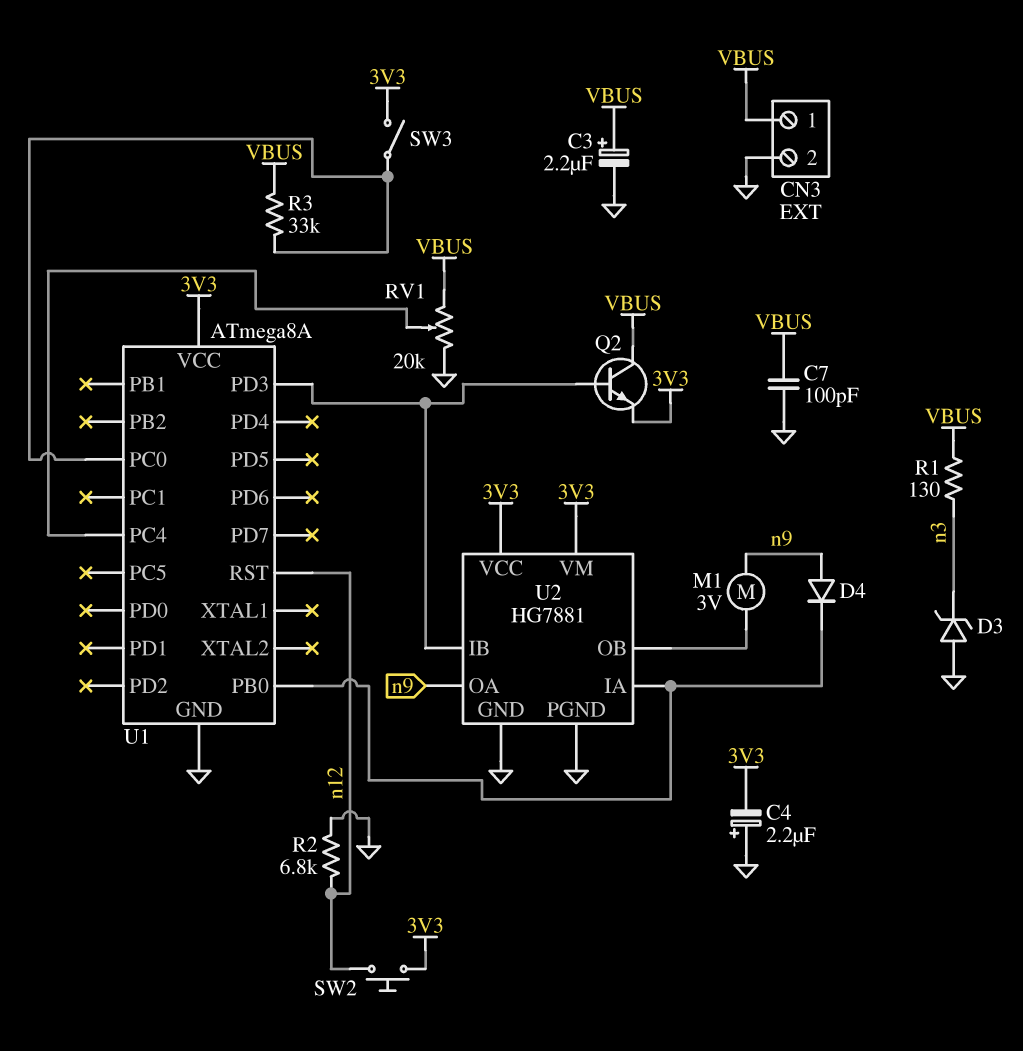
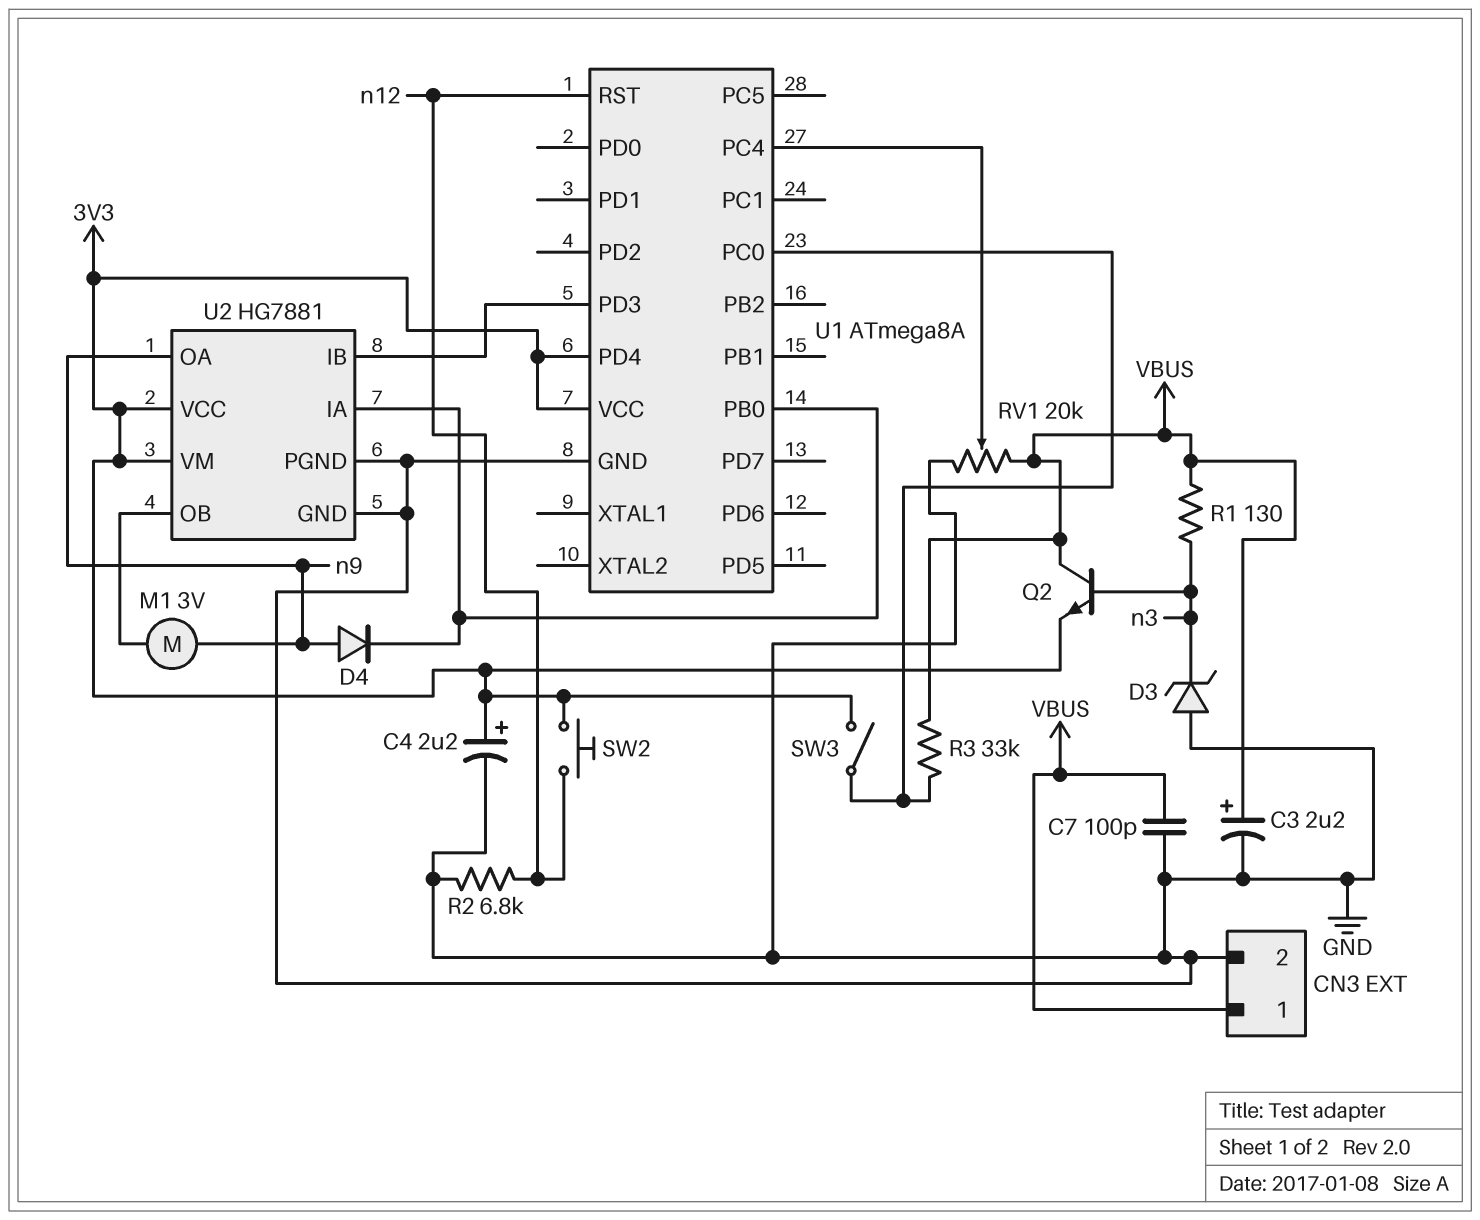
C4: 2.2uF (plus GND, minus 3V3) -> 2.2uF (plus 3V3, minus GND)
Q2: NPN (B U1/PD3, C VBUS, E 3V3) -> NPN (B n3, C VBUS, E 3V3)
U1 pin PD4: none -> 3V3

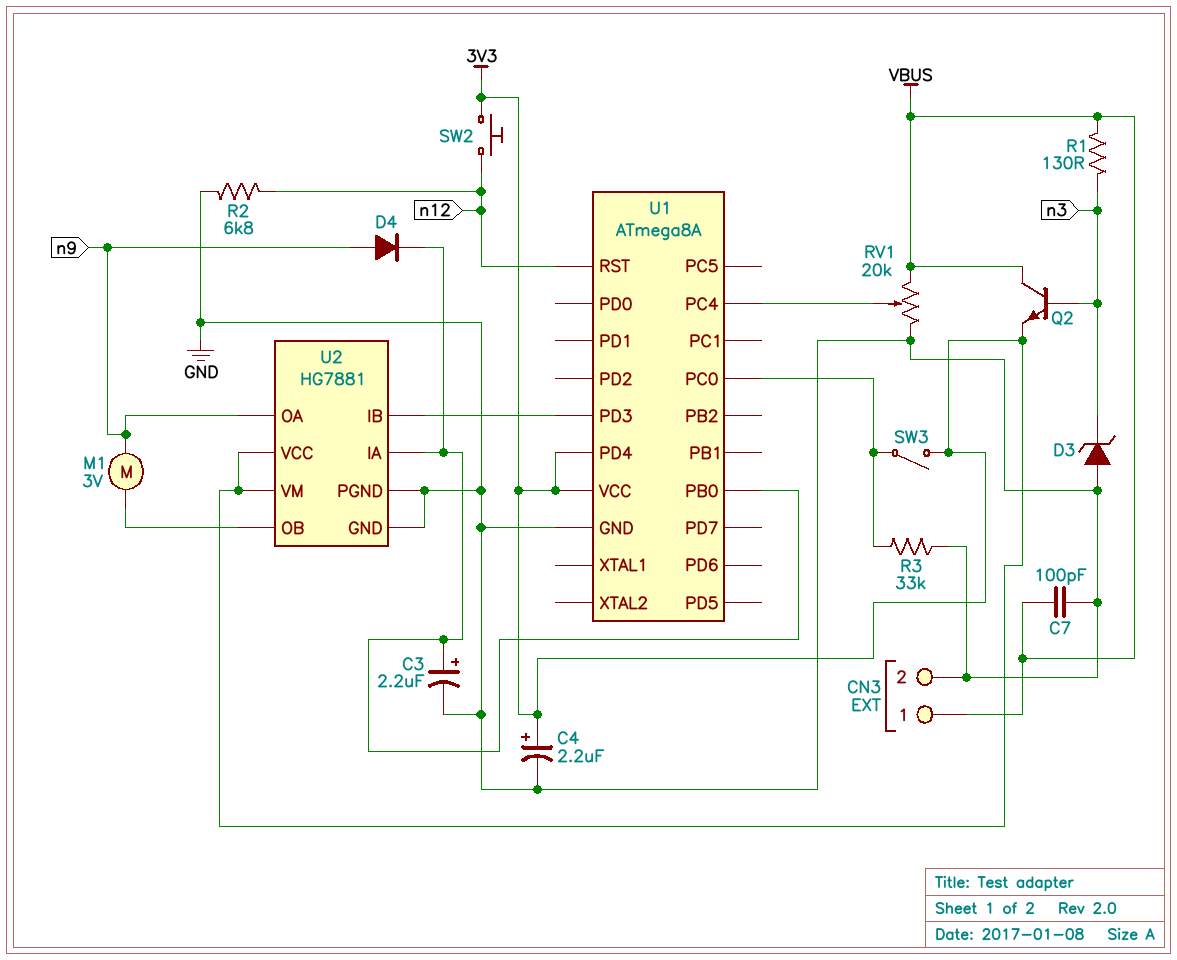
C3: 2.2uF (plus VBUS, minus GND) -> 2.2uF (plus U1/PB0, minus GND)
R3: 33k (U1/PC0, VBUS) -> 33k (GND, U1/PC0)

